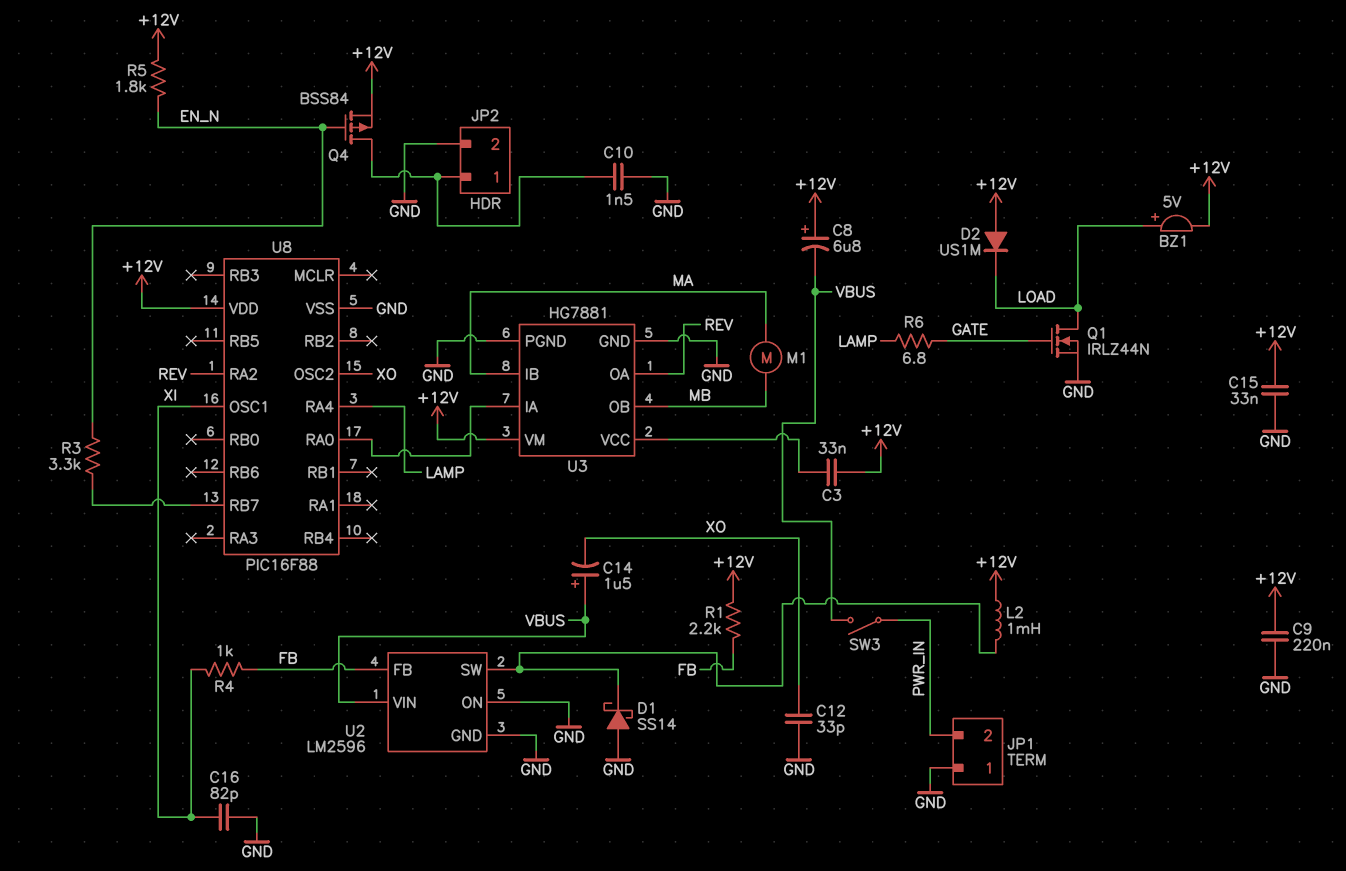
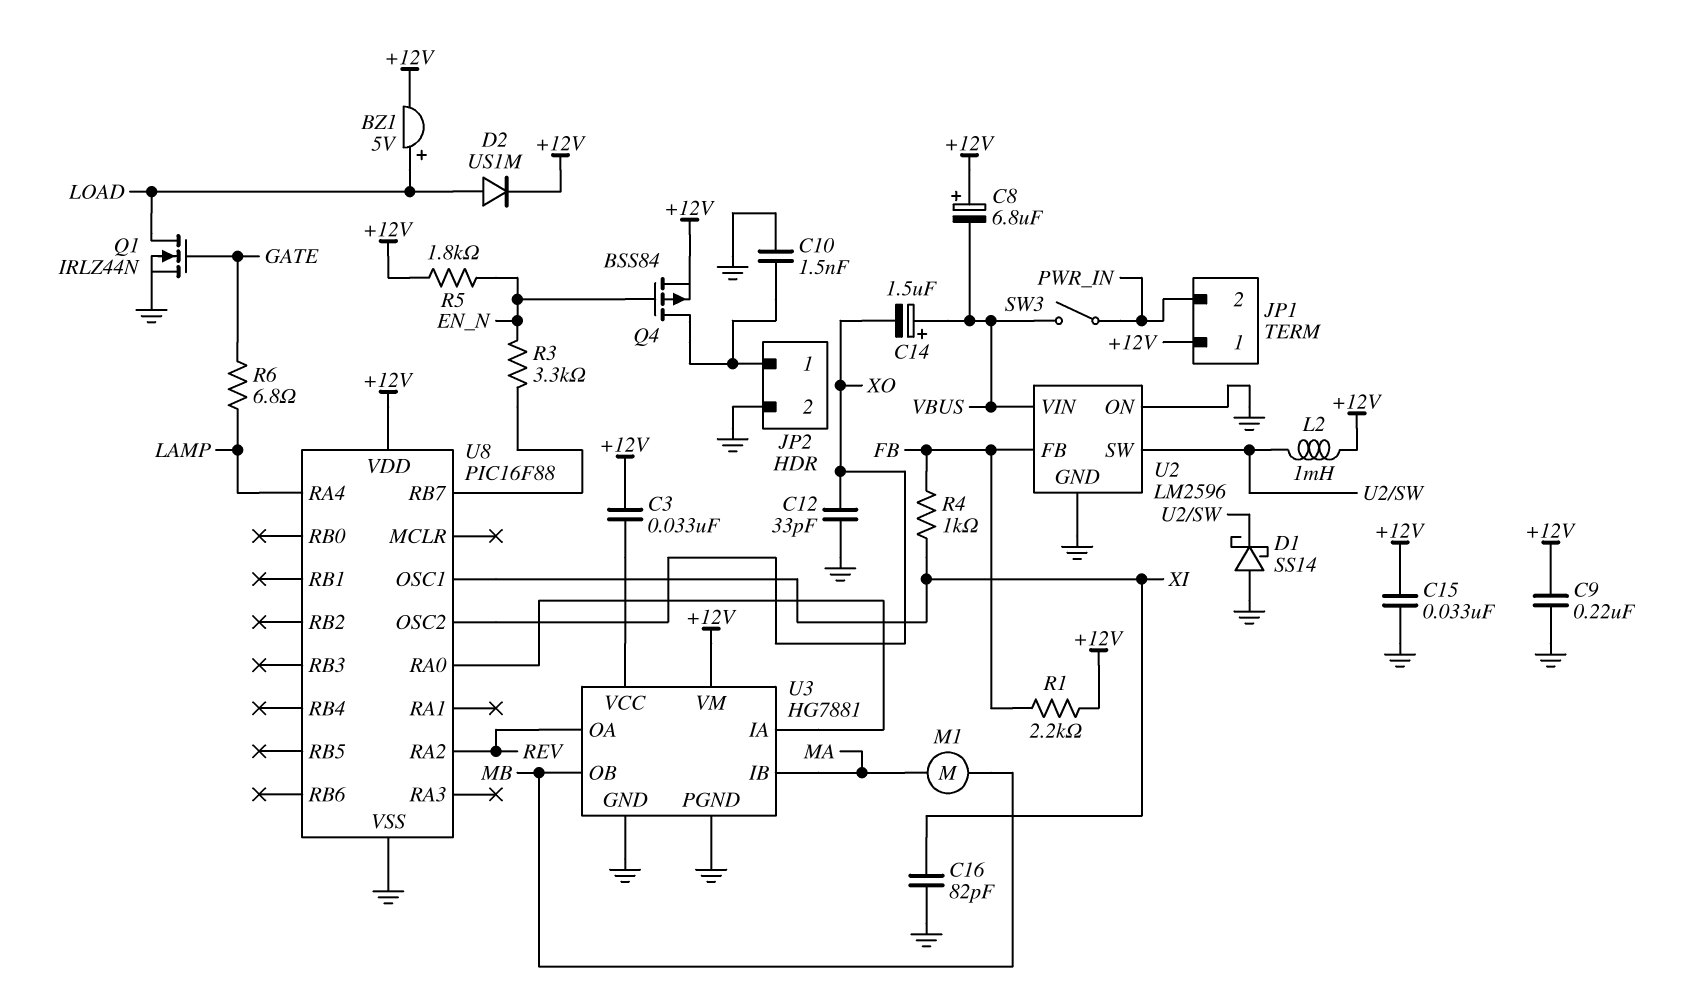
D2: diode US1M (A +12V, K LOAD) -> diode US1M (A LOAD, K +12V)
JP1 pin 1: GND -> +12V

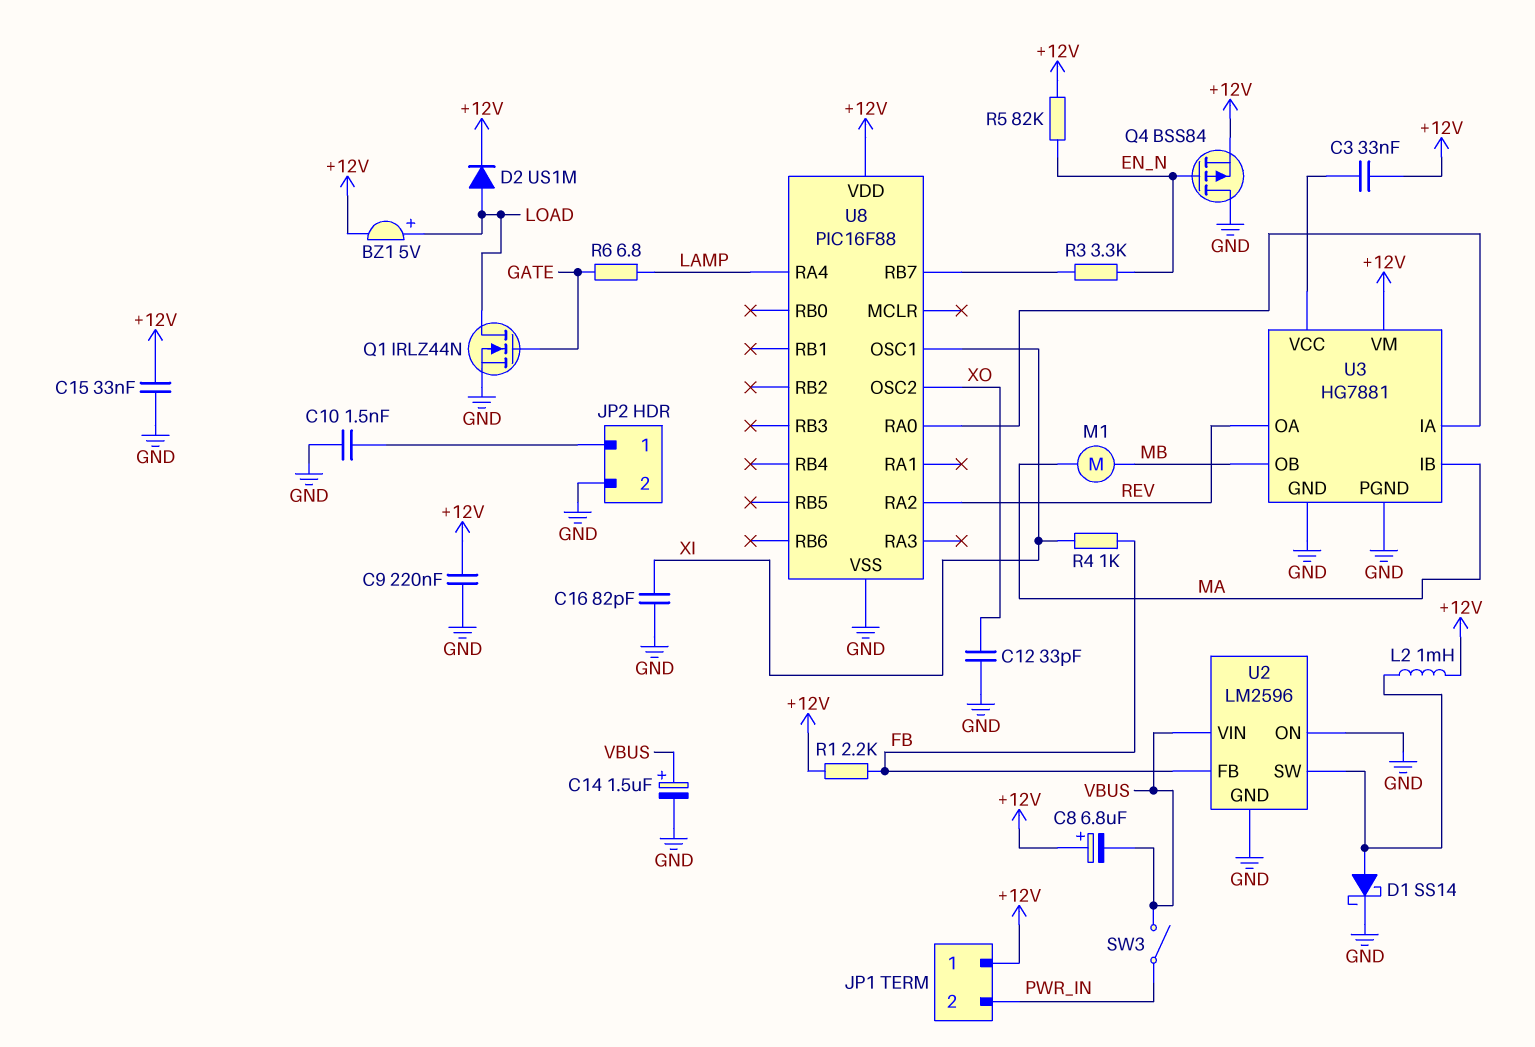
C14: 1.5uF (plus VBUS, minus XO) -> 1.5uF (plus VBUS, minus GND)
D1: schottky SS14 (A GND, K U2/SW) -> schottky SS14 (A U2/SW, K GND)
Q4: PMOS BSS84 (G EN_N, D JP2/1, S +12V) -> PMOS BSS84 (G EN_N, D GND, S +12V)
R5: 1.8k (+12V, EN_N) -> 82k (+12V, EN_N)

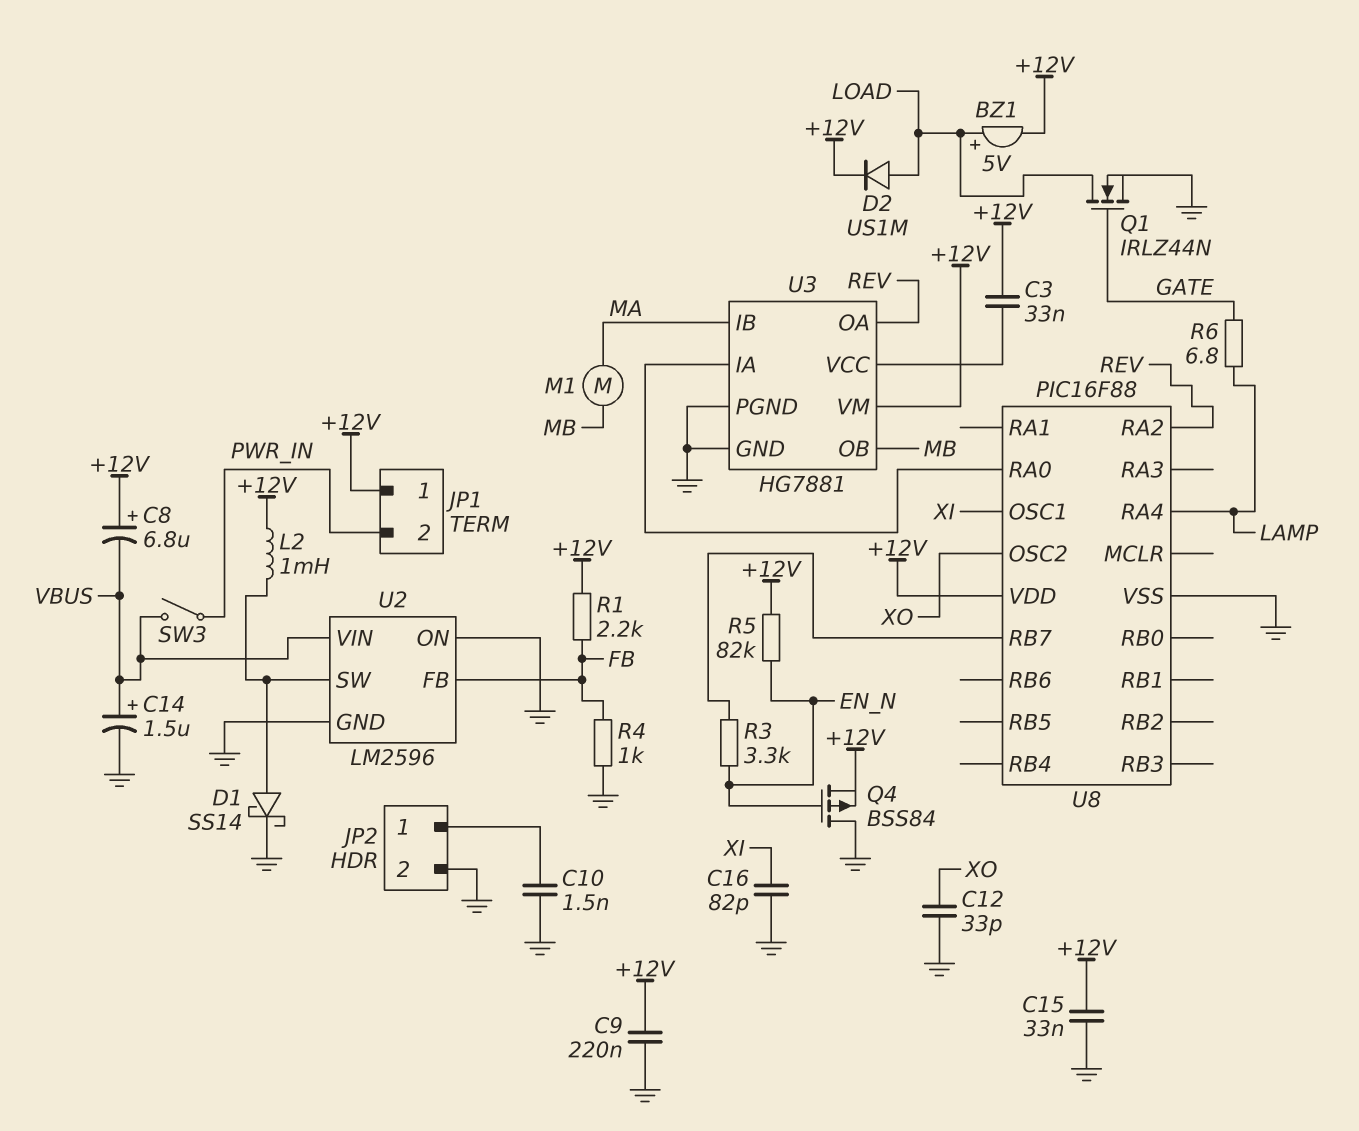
R4: 1k (FB, XI) -> 1k (FB, GND)

